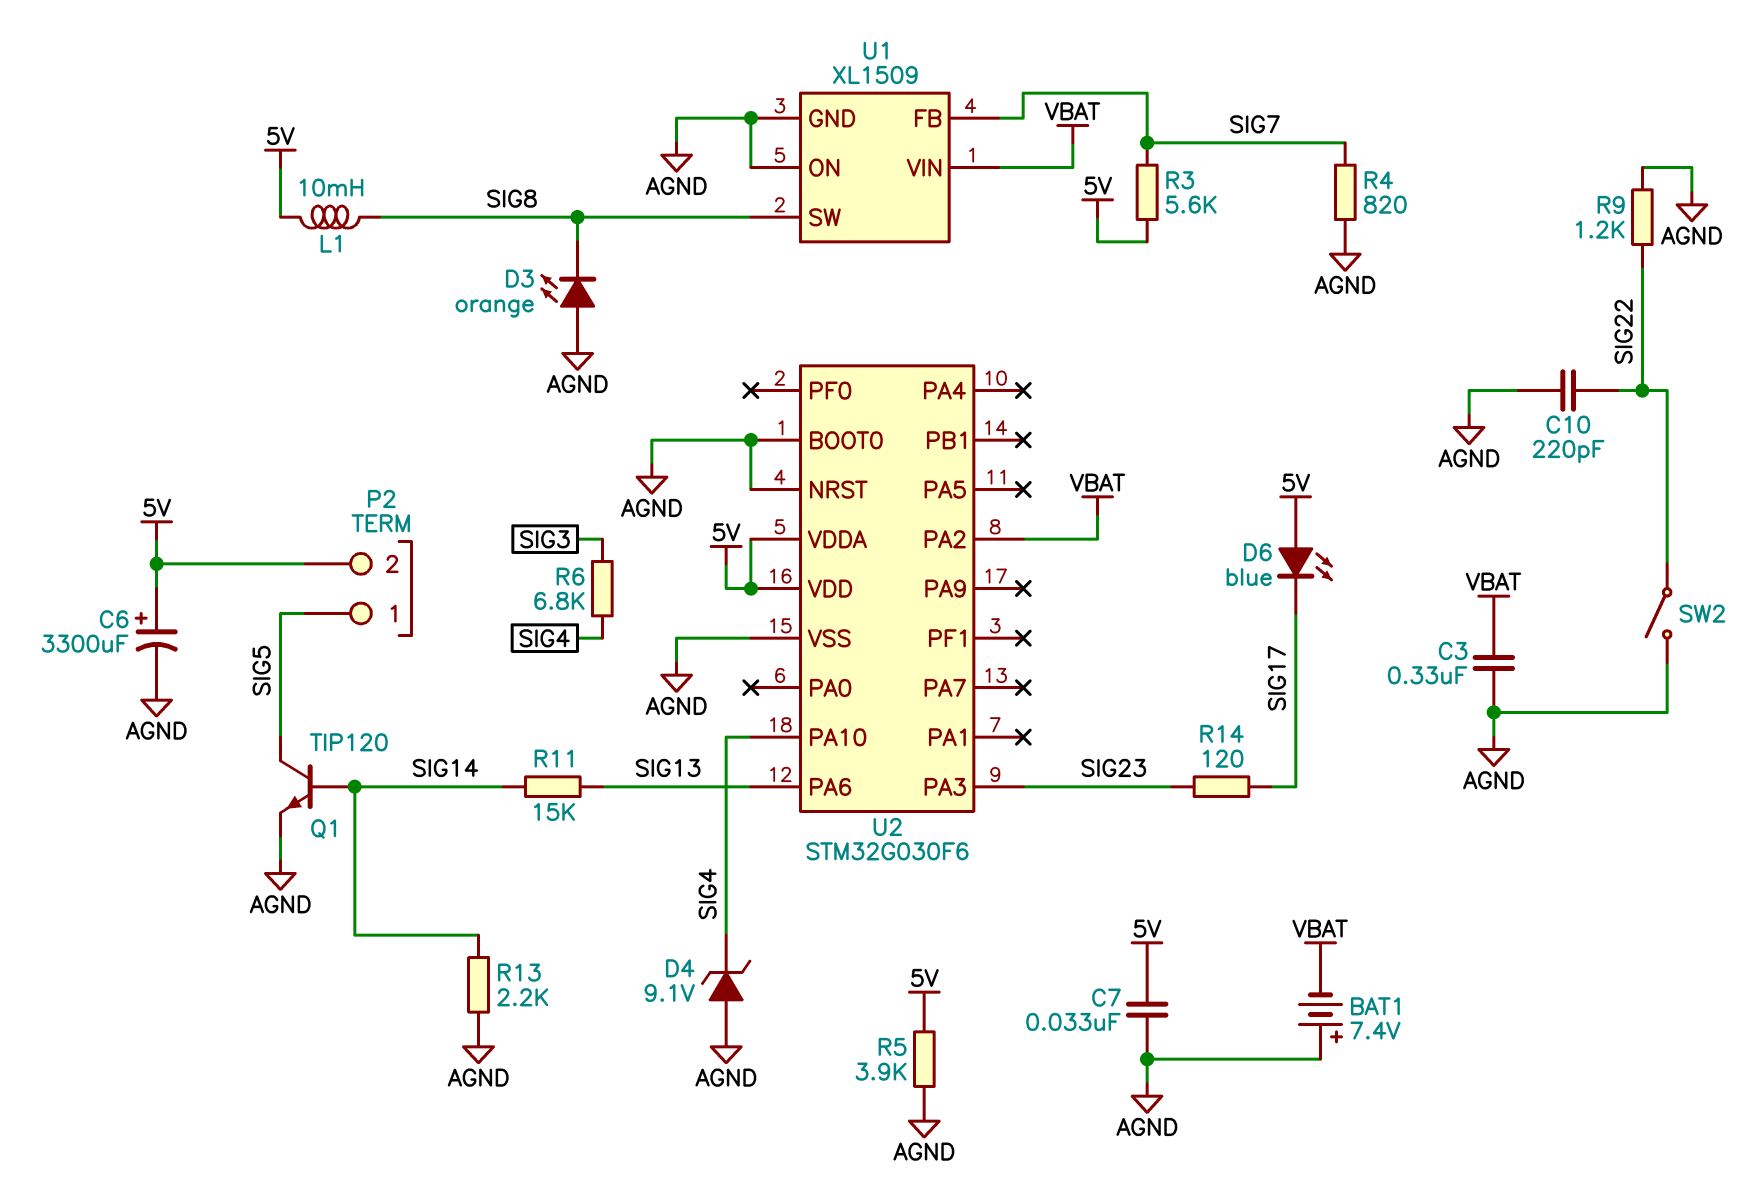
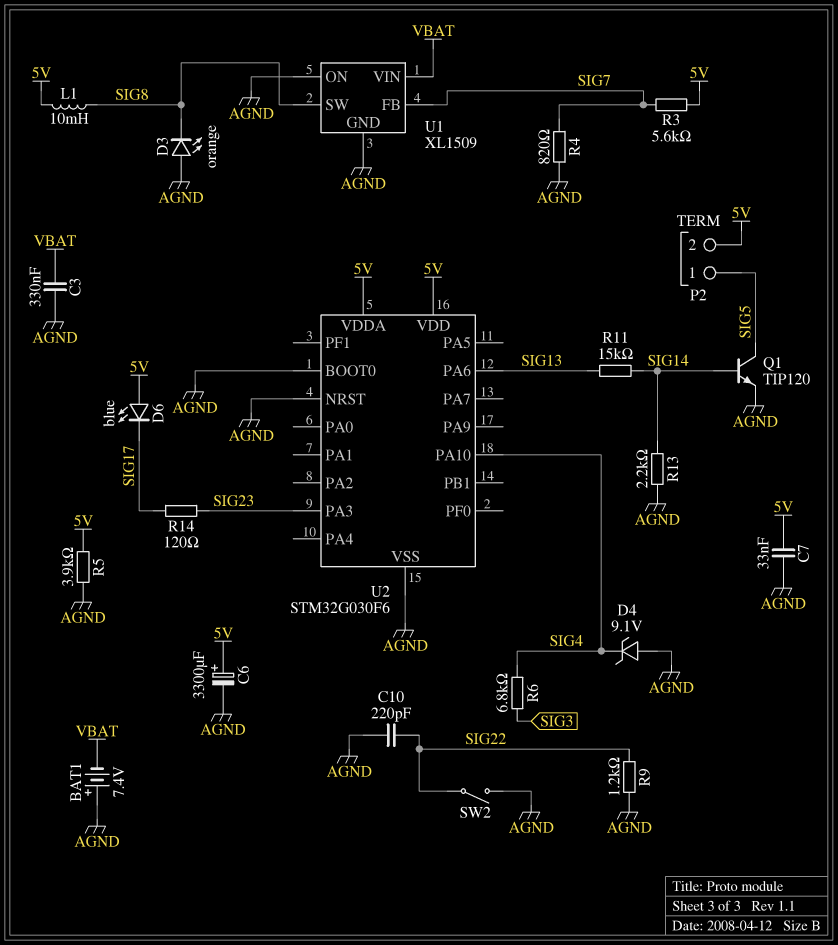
U2 pin PA2: VBAT -> none

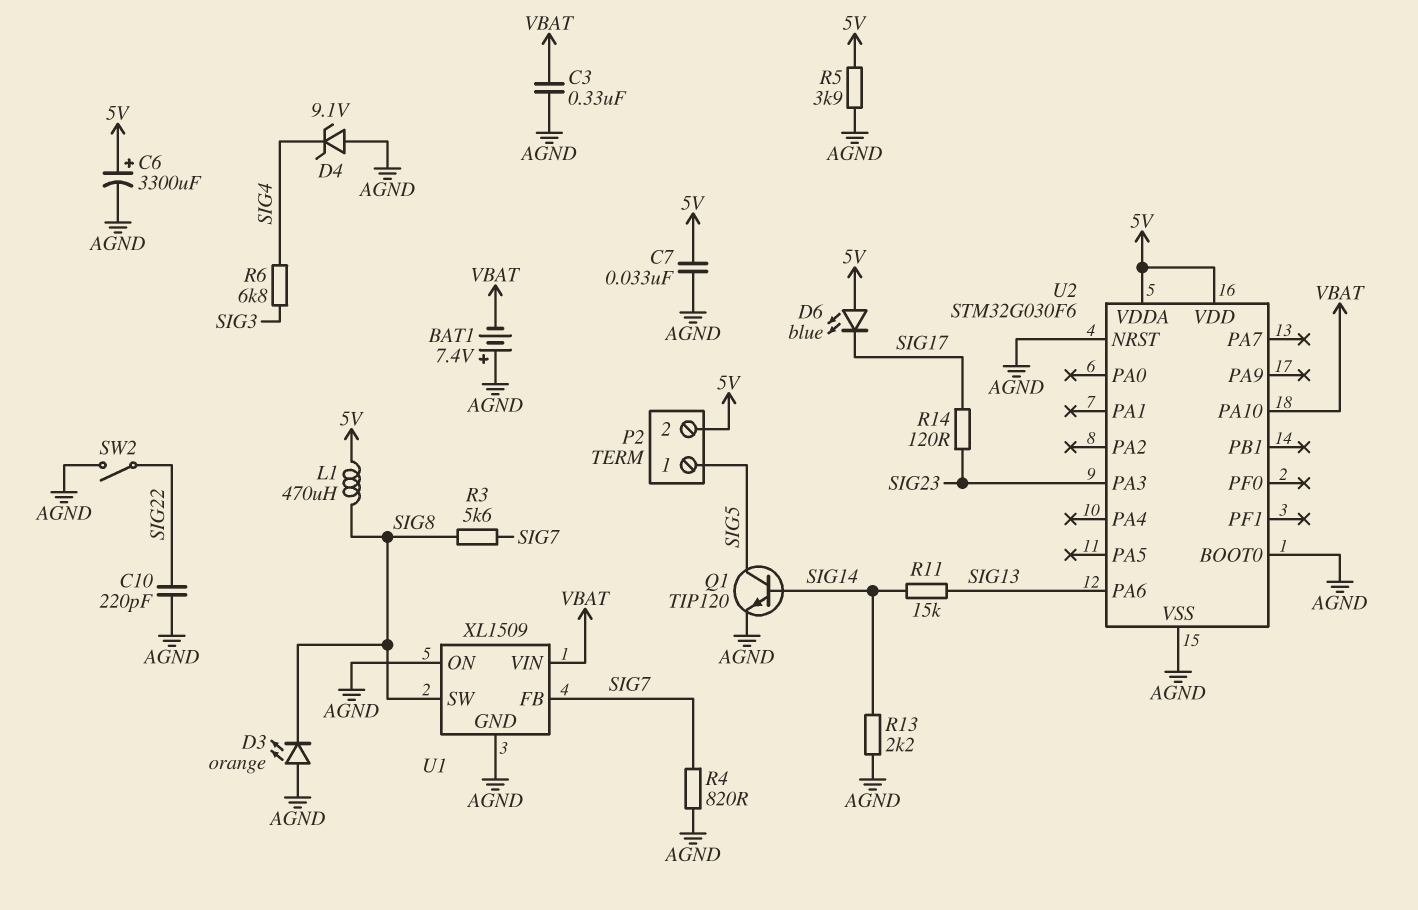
L1: 10mH (5V, SIG8) -> 470uH (5V, SIG8)
R3: 5.6k (5V, SIG7) -> 5.6k (SIG7, SIG8)
R9: 1.2k (AGND, SIG22) -> none
U2 pin PA10: SIG4 -> VBAT

